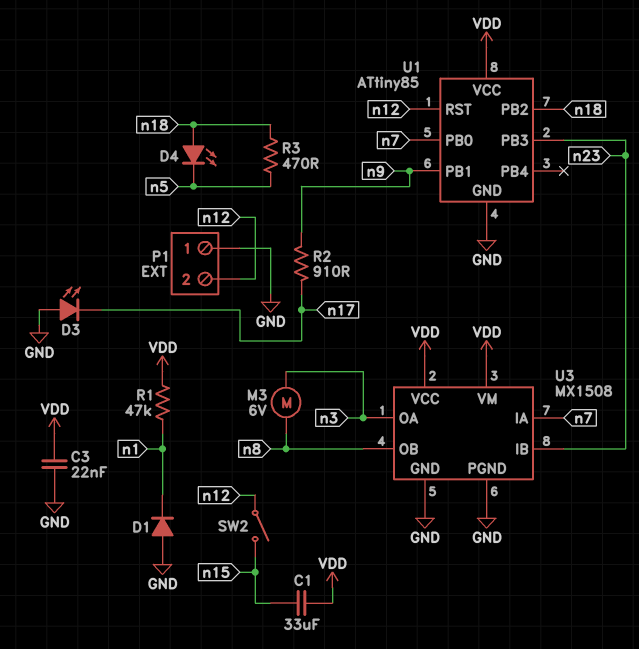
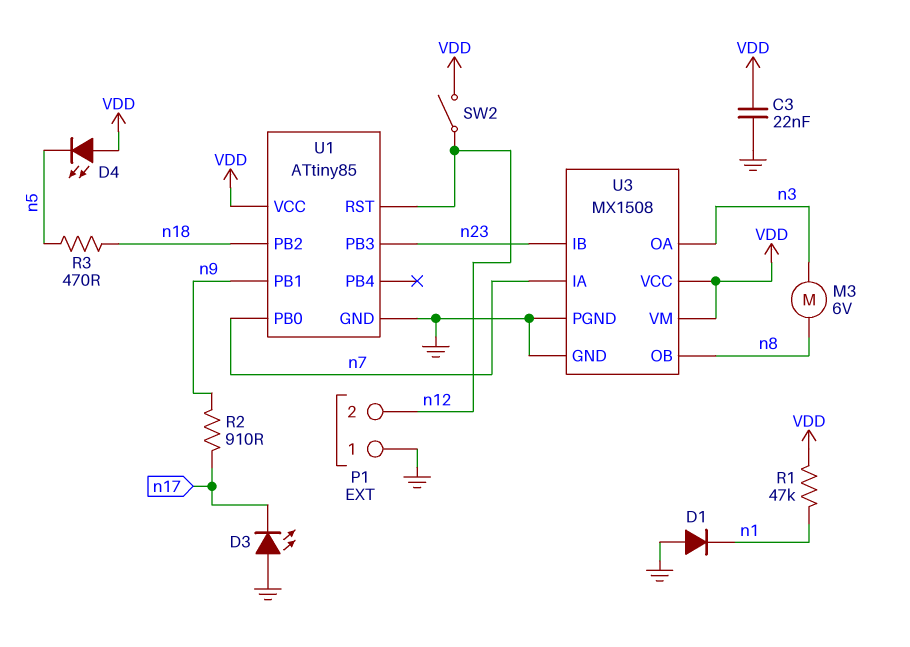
C1: 33uF (VDD, n15) -> none
D4: LED (A n18, K n5) -> LED (A VDD, K n5)
SW2: switch (n12, n15) -> switch (VDD, n12)

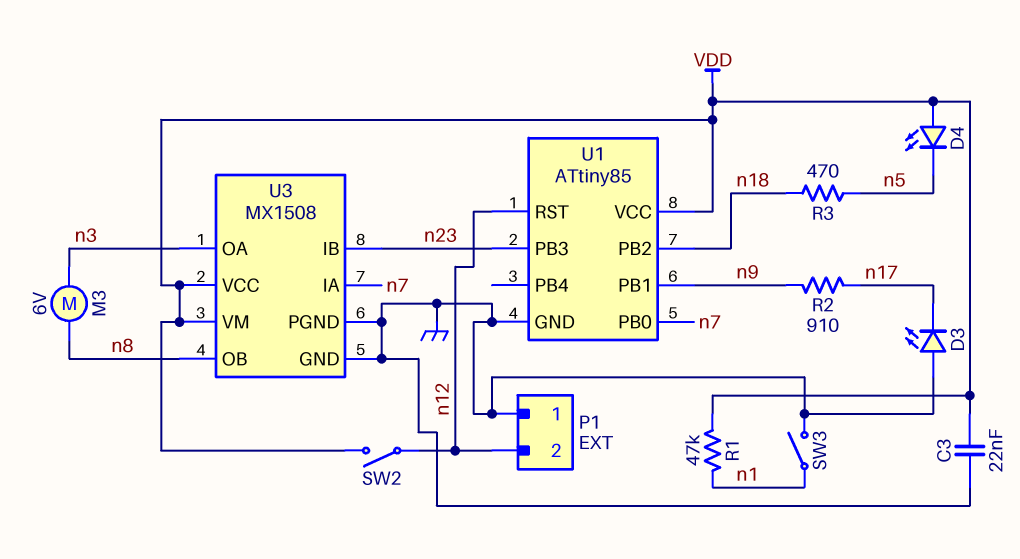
D1: diode (A GND, K n1) -> none
SW3: none -> switch (GND, n1)

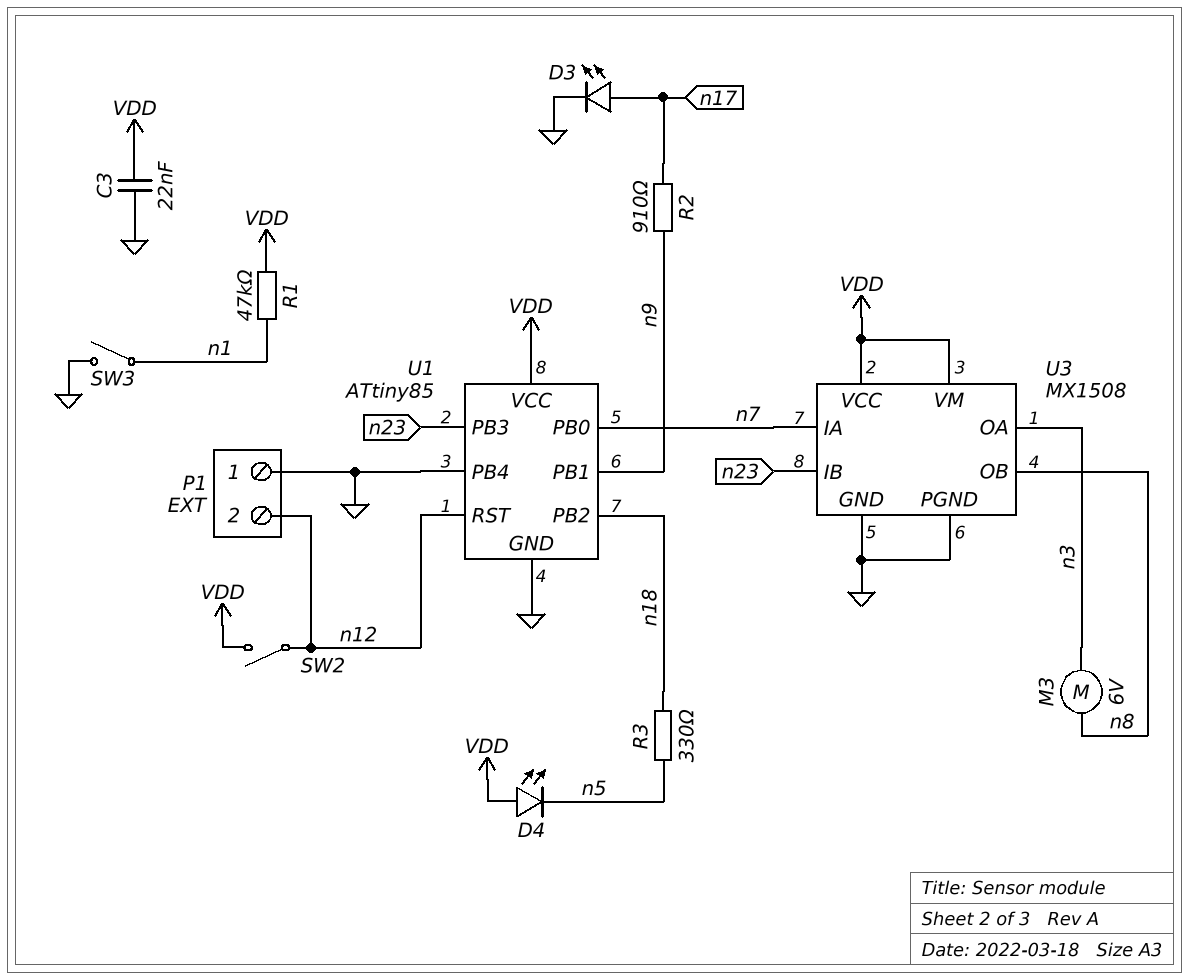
D3: LED (A GND, K n17) -> LED (A n17, K GND)
R3: 470 (n5, n18) -> 330 (n5, n18)
U1 pin PB4: none -> GND

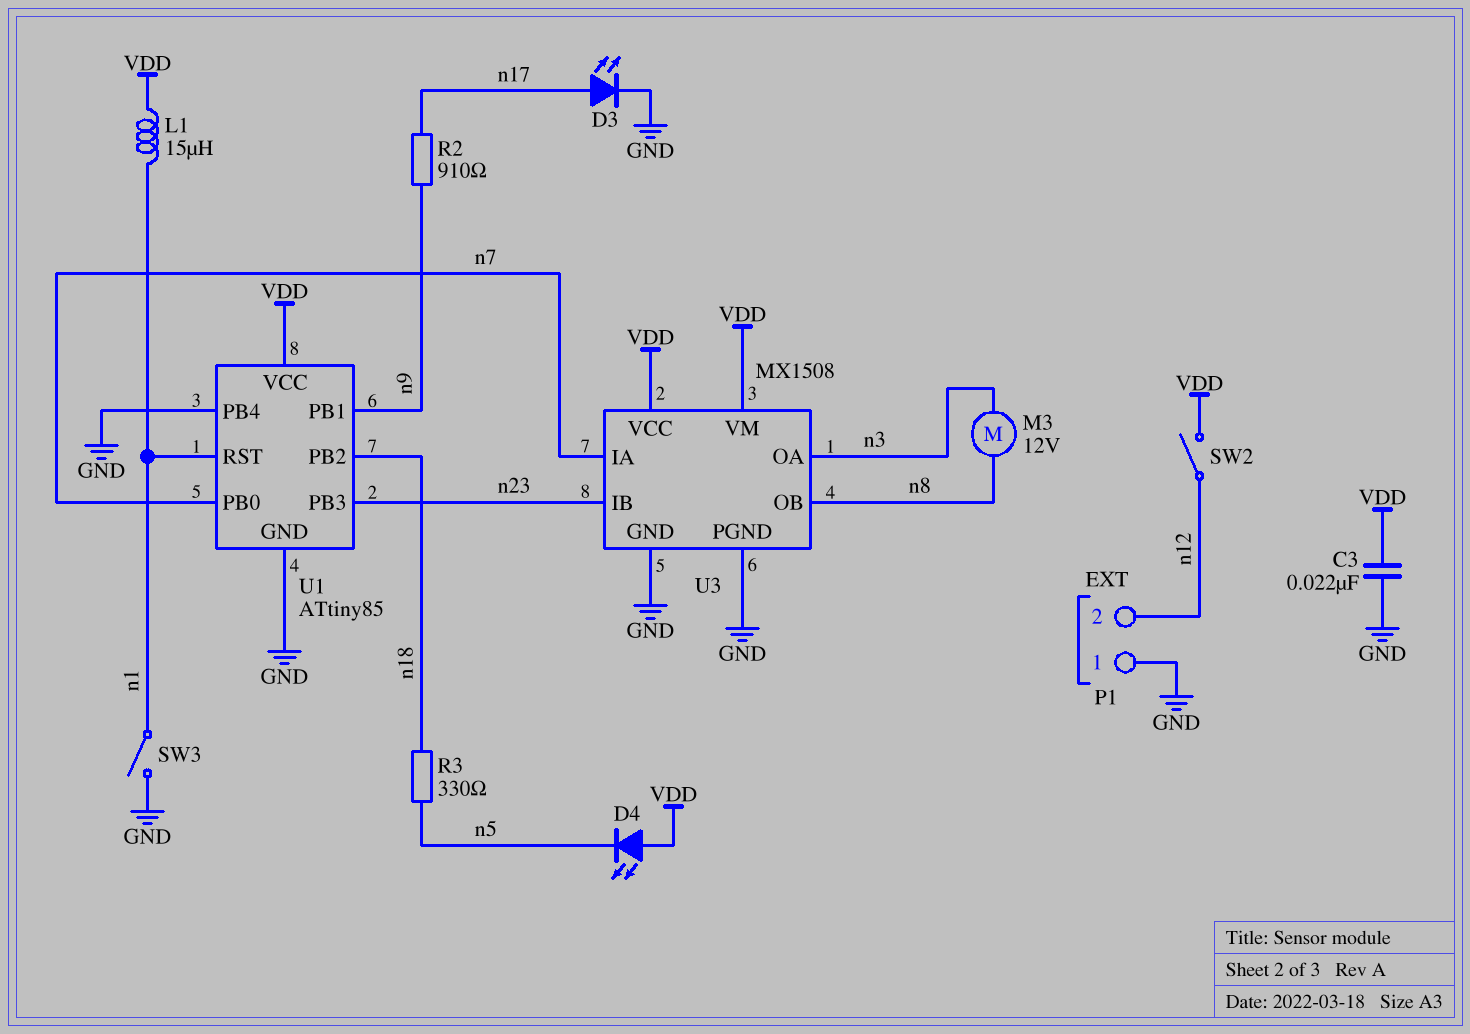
L1: none -> 15uH (VDD, n1)
M3: motor 6V (n3, n8) -> motor 12V (n3, n8)
R1: 47k (VDD, n1) -> none
U1 pin RST: n12 -> n1

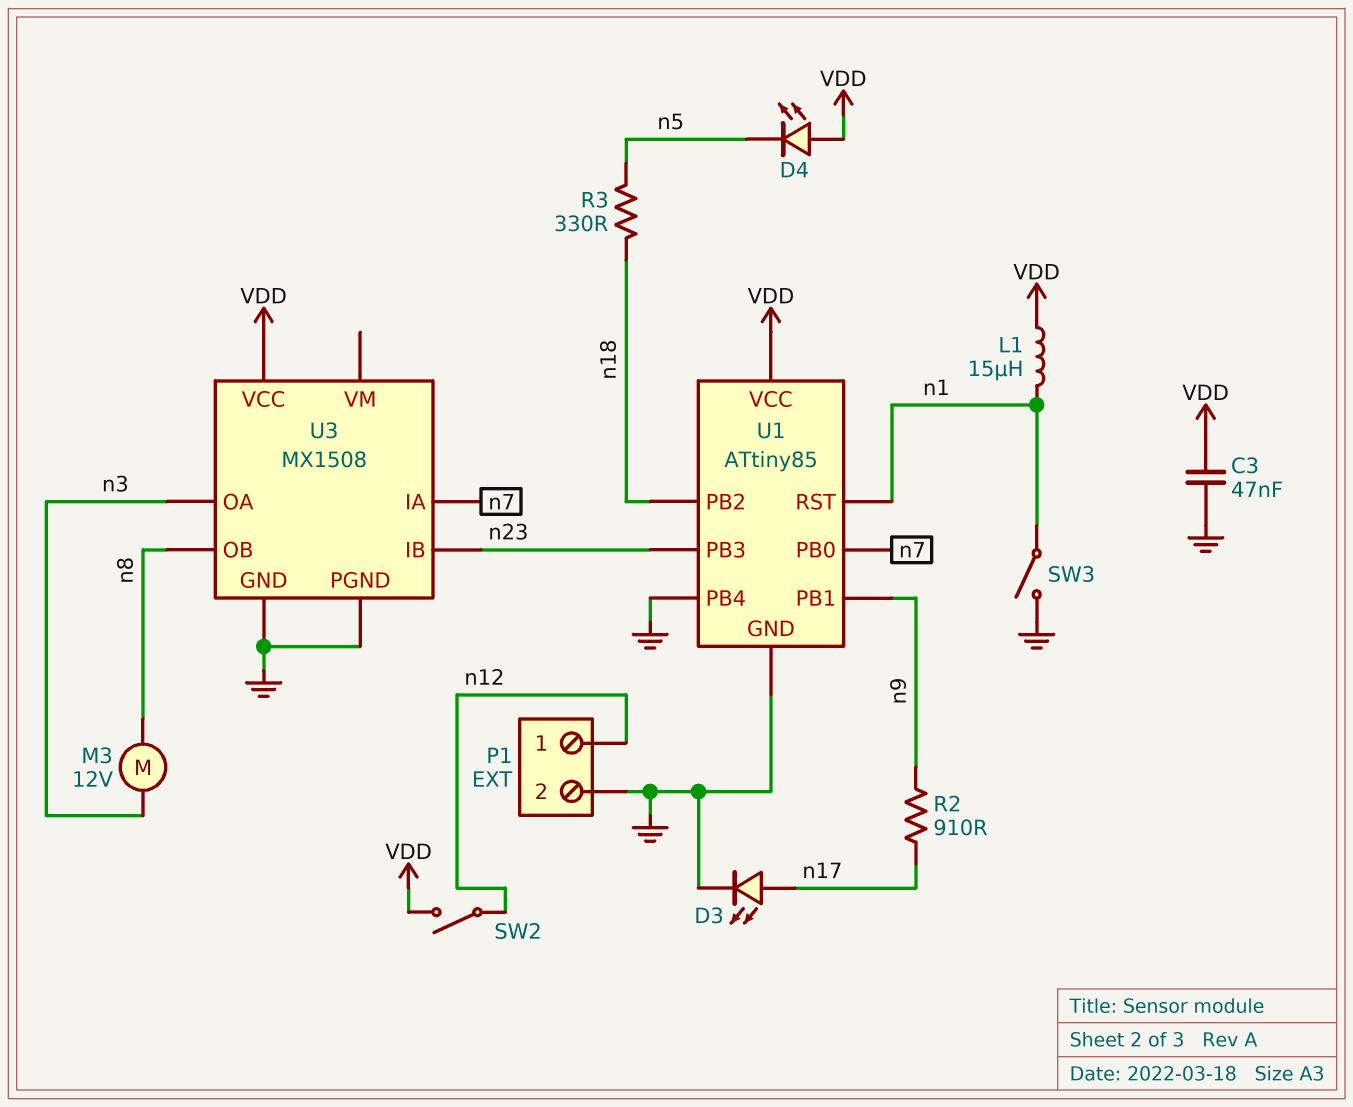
C3: 22nF (GND, VDD) -> 47nF (GND, VDD)
P1 pin 1: GND -> n12
P1 pin 2: n12 -> GND
U3 pin VM: VDD -> none

